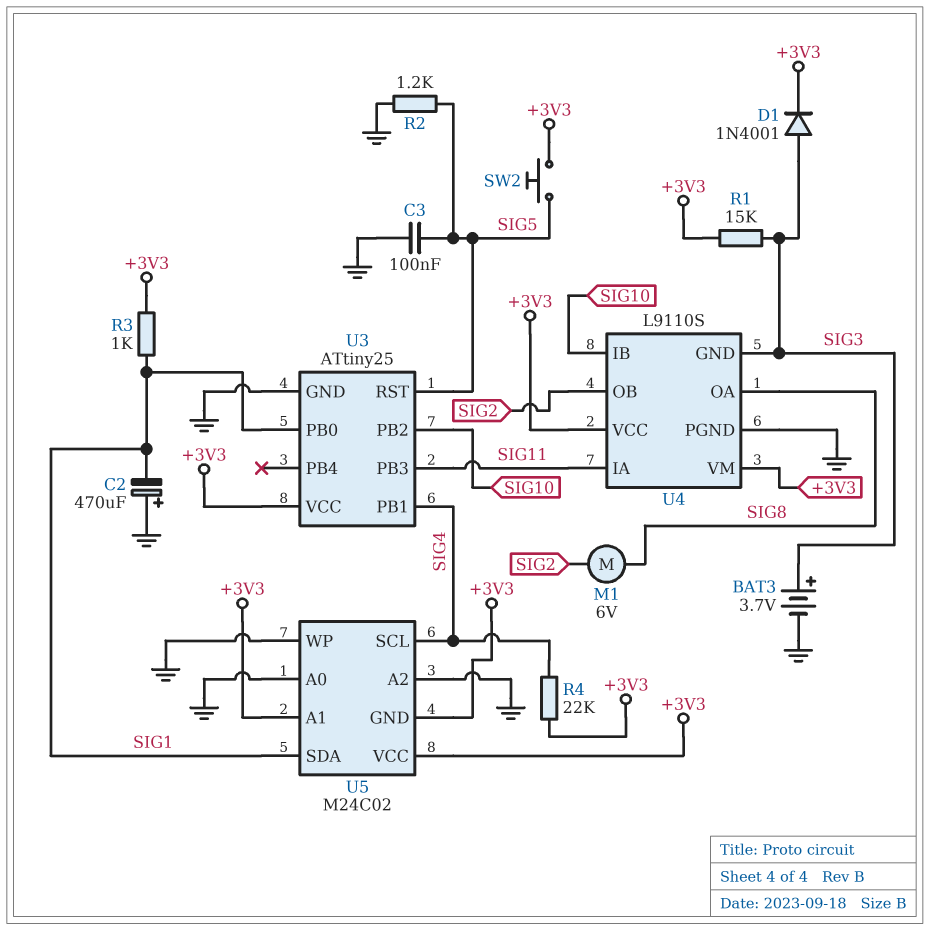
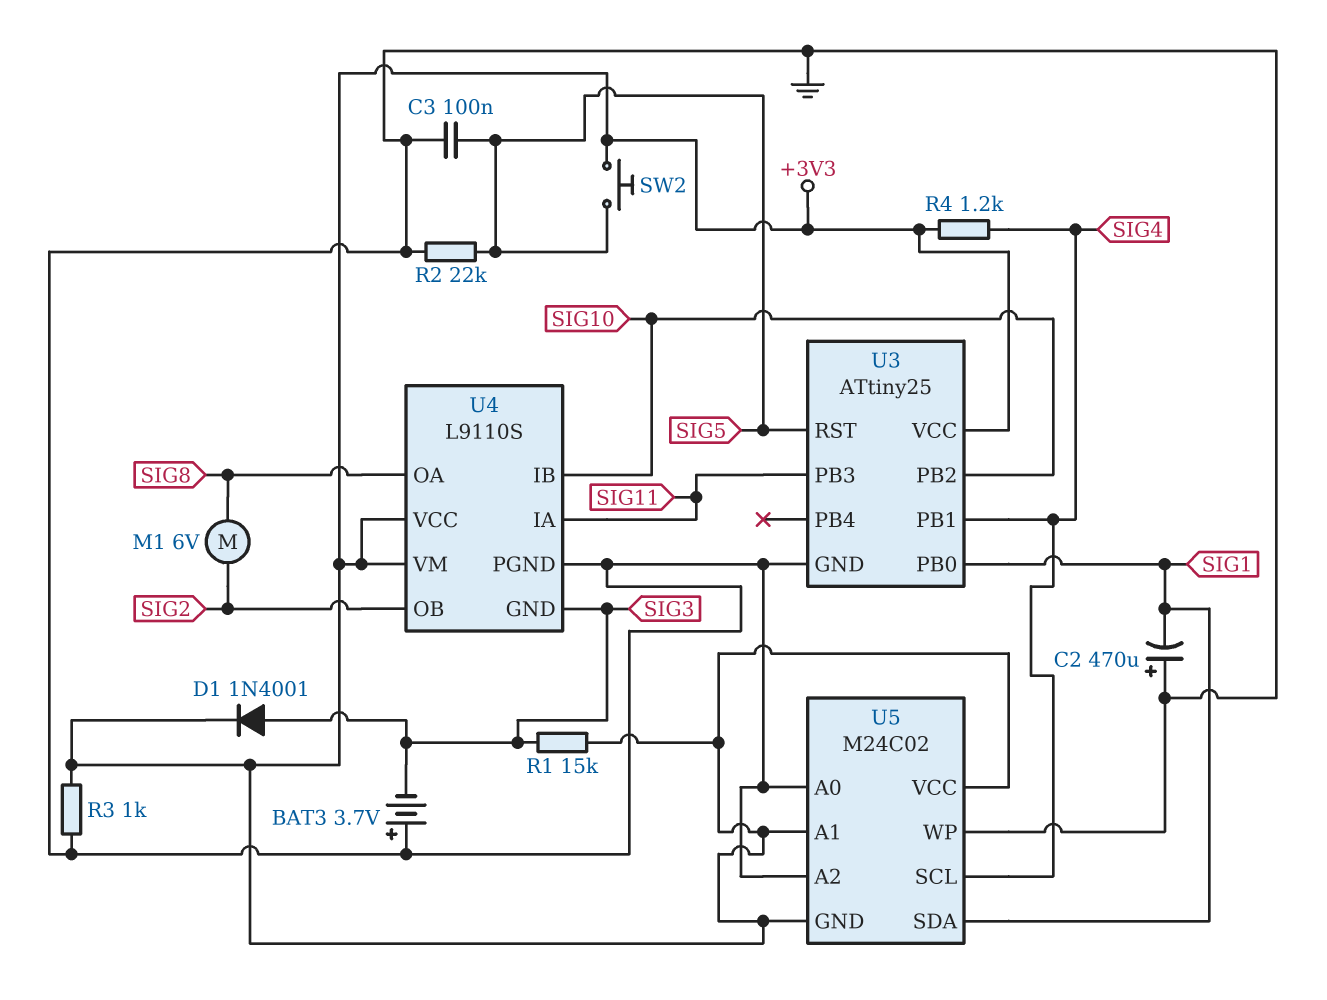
BAT3: 3.7V (plus SIG3, minus GND) -> 3.7V (plus GND, minus SIG3)
R2: 1.2k (GND, SIG5) -> 22k (GND, SIG5)
R3: 1k (+3V3, SIG1) -> 1k (+3V3, GND)
R4: 22k (+3V3, SIG4) -> 1.2k (+3V3, SIG4)

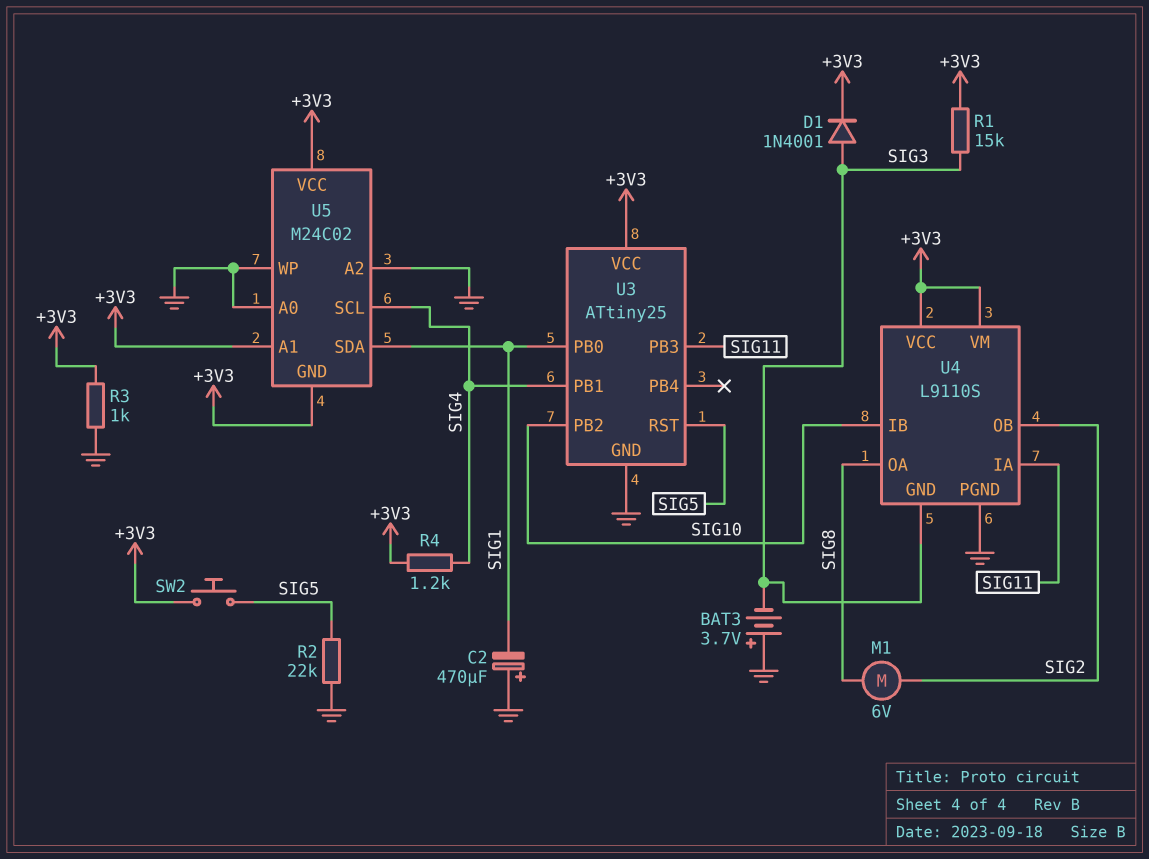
C3: 100nF (GND, SIG5) -> none

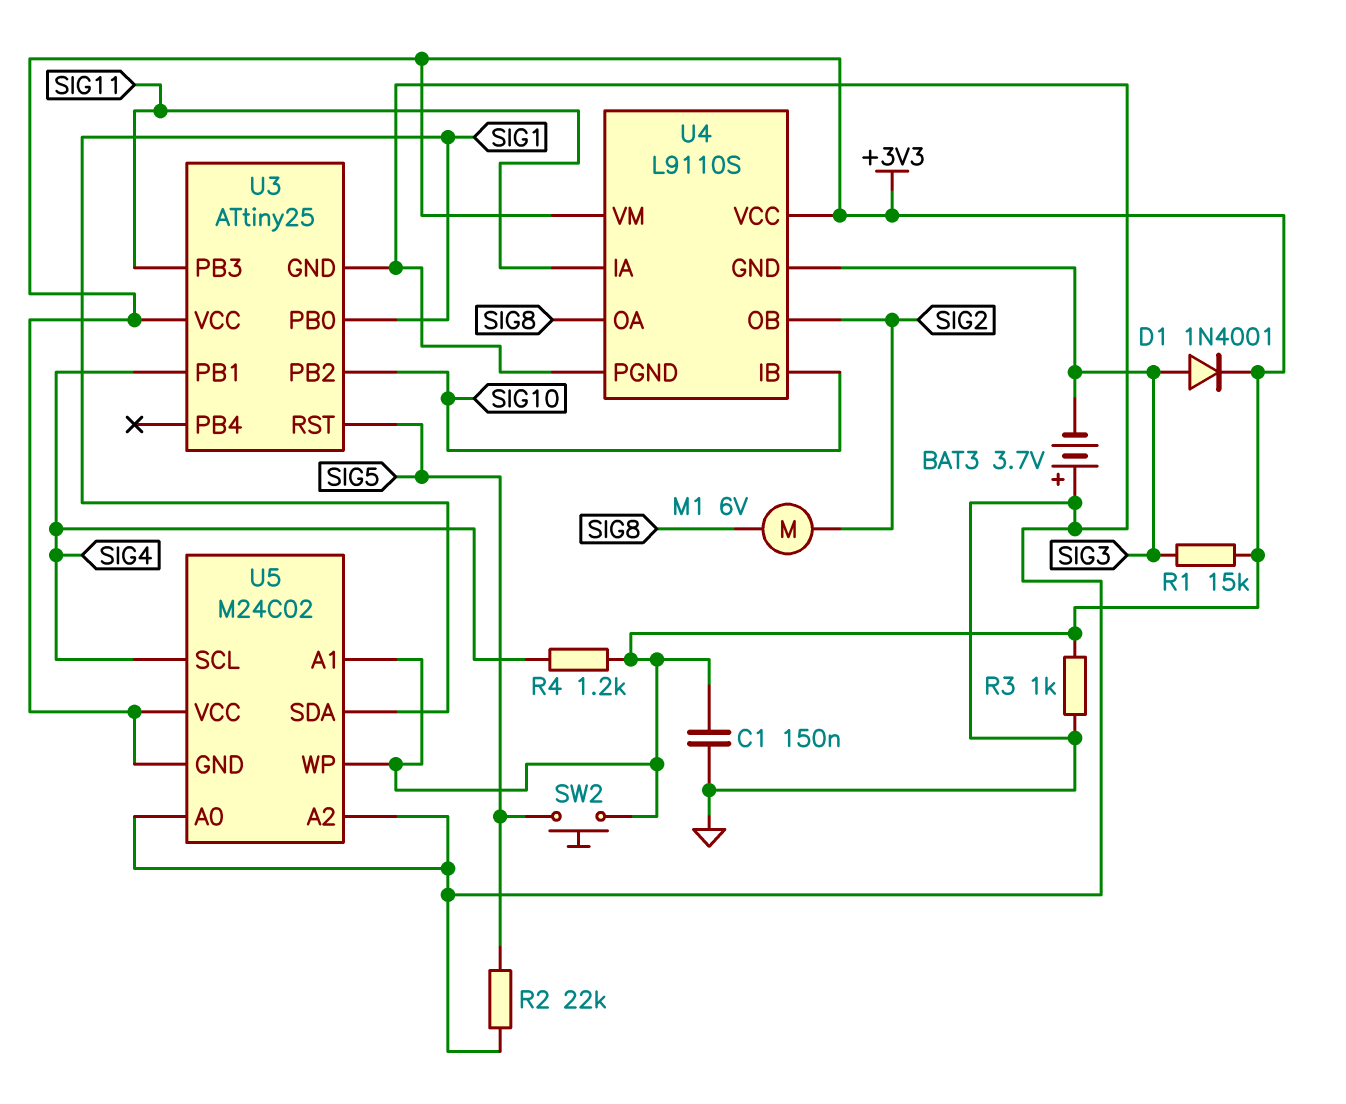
C1: none -> 150nF (+3V3, GND)
C2: 470uF (plus GND, minus SIG1) -> none
U5 pin WP: GND -> +3V3

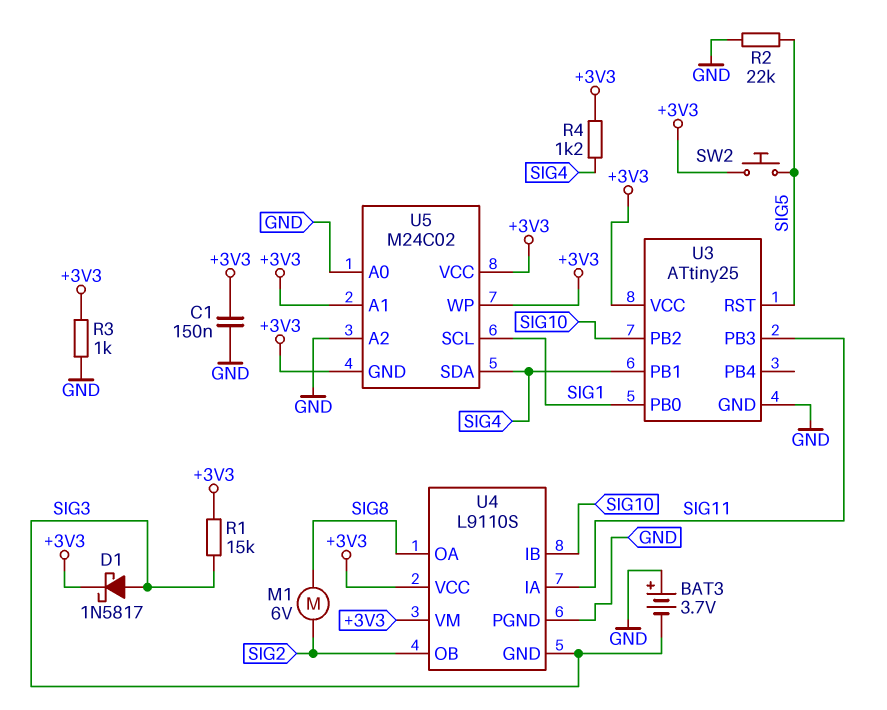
D1: diode 1N4001 (A SIG3, K +3V3) -> schottky 1N5817 (A SIG3, K +3V3)
U5 pin SCL: SIG4 -> SIG1
U5 pin SDA: SIG1 -> SIG4

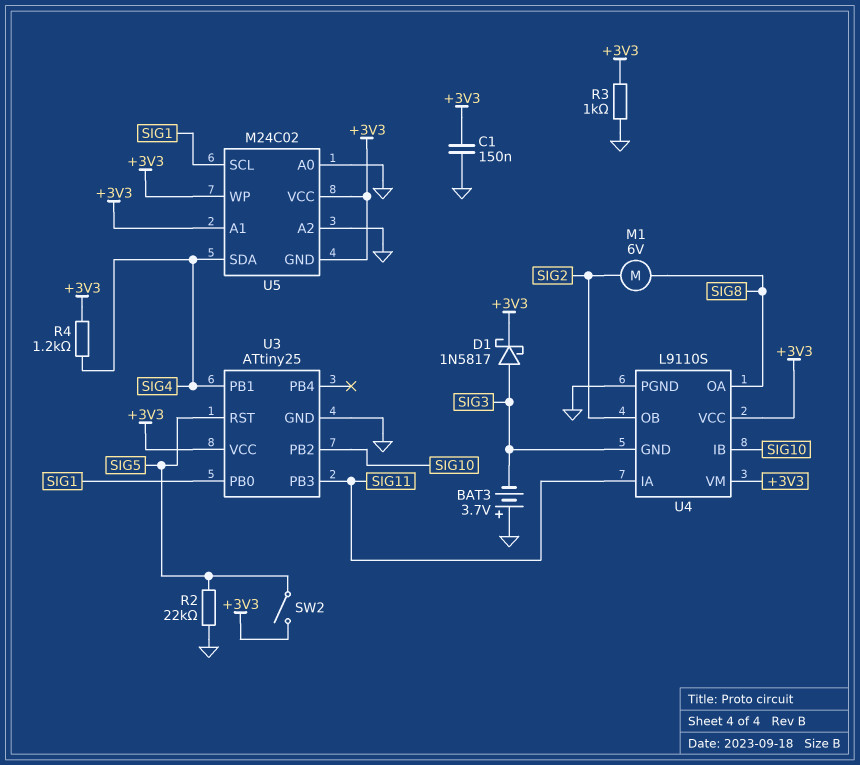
R1: 15k (+3V3, SIG3) -> none
SW2: button (+3V3, SIG5) -> switch (+3V3, SIG5)

